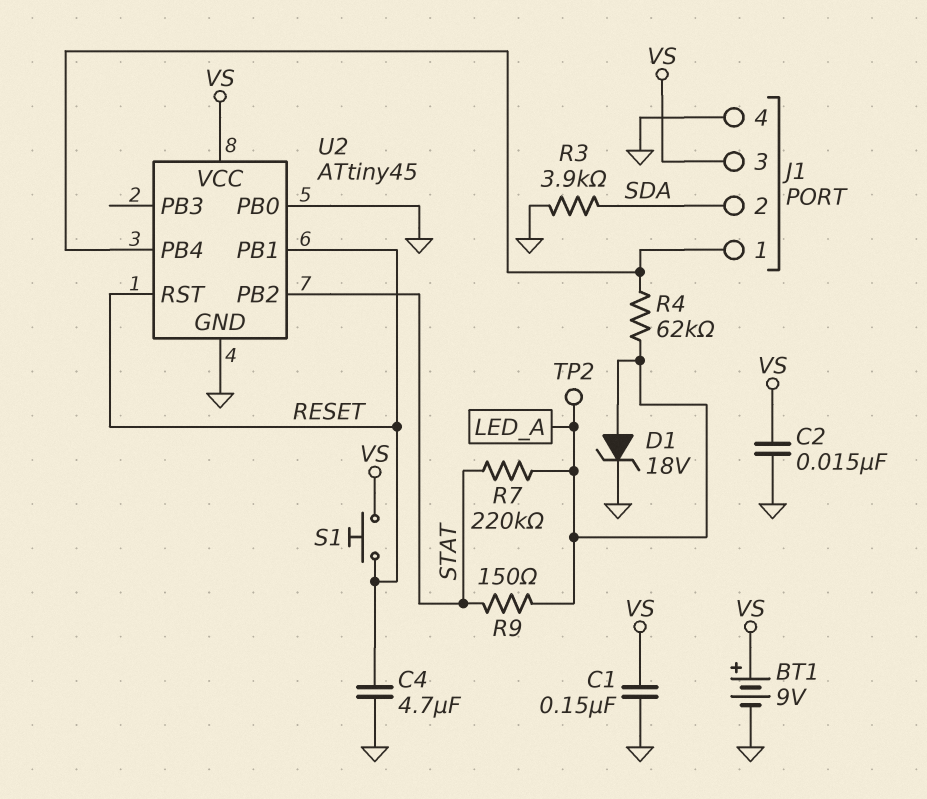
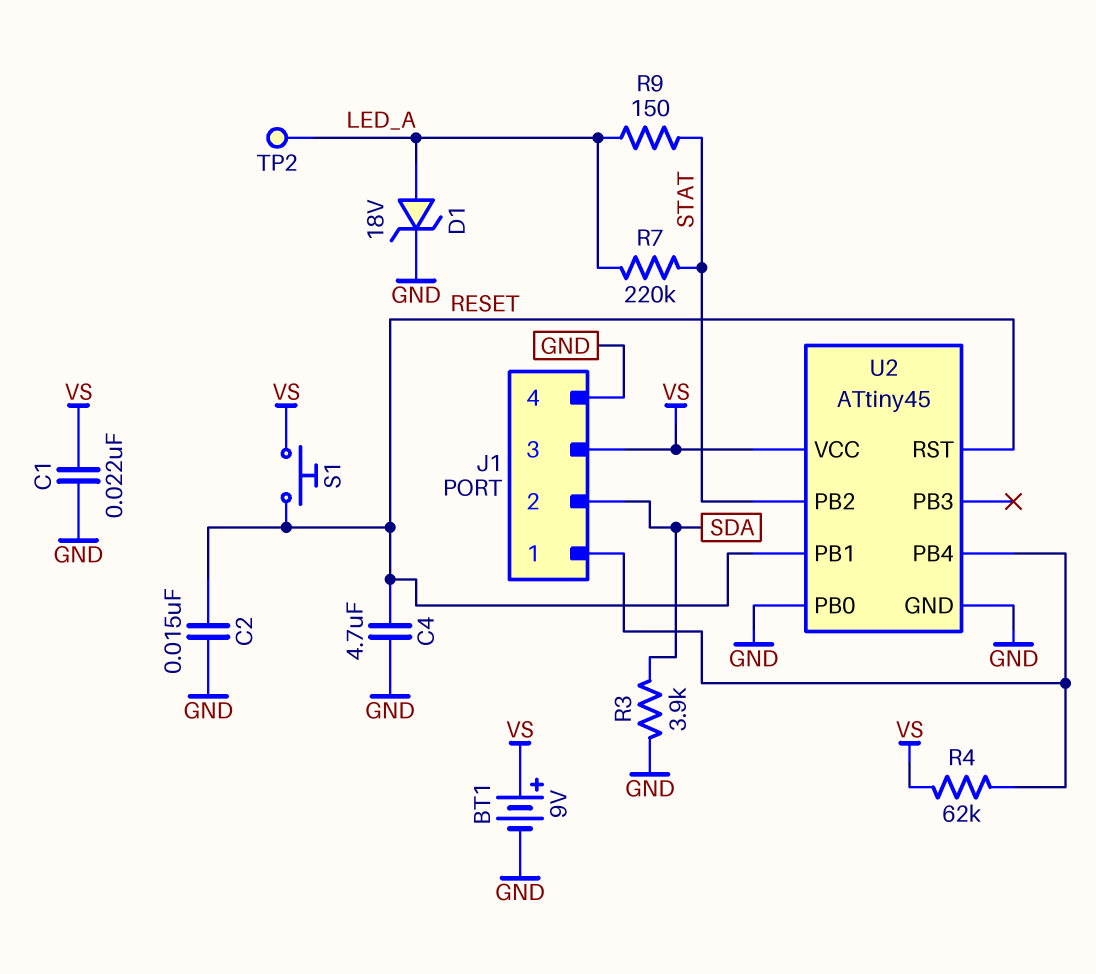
C1: 150nF (GND, VS) -> 22nF (GND, VS)
C2: 15nF (GND, VS) -> 15nF (GND, RESET)
R4: 62k (J1/1, LED_A) -> 62k (J1/1, VS)

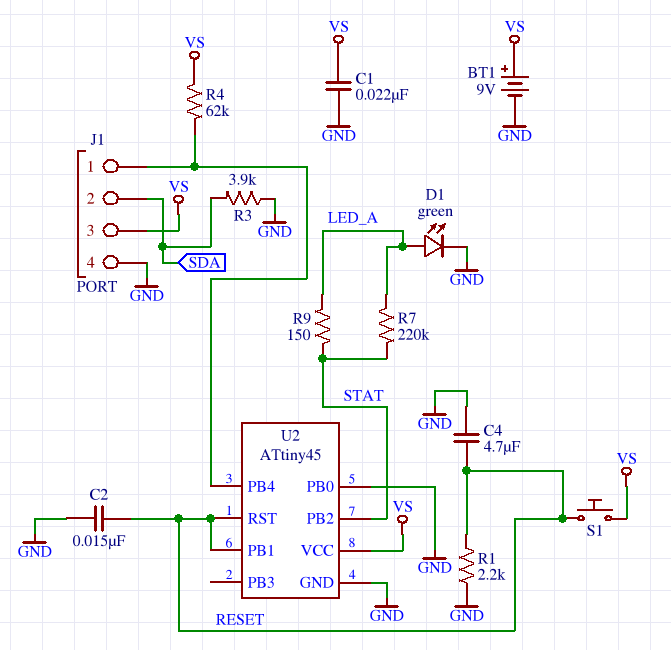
D1: zener 18V (A LED_A, K GND) -> LED green (A LED_A, K GND)
R1: none -> 2.2k (GND, RESET)
TP2: test point (LED_A) -> none

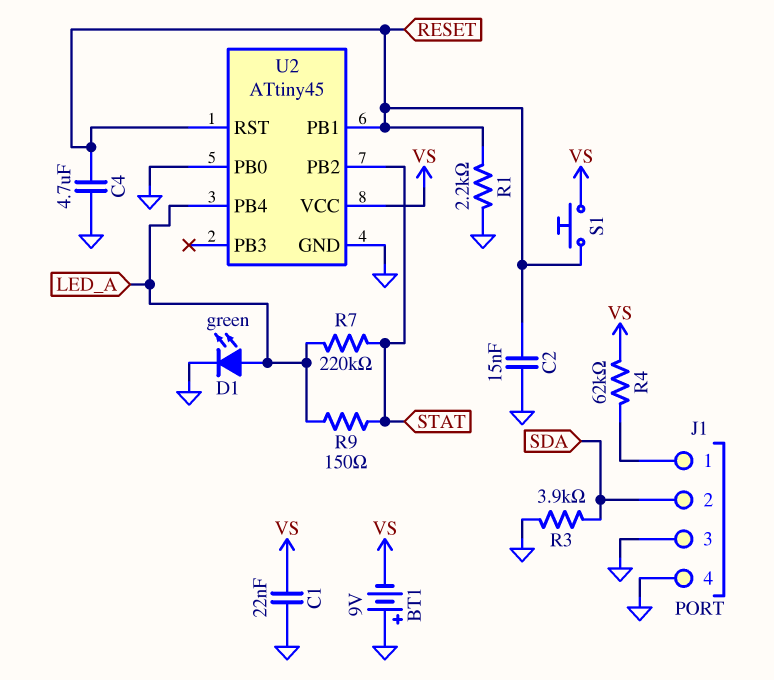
BT1: 9V (plus VS, minus GND) -> 9V (plus GND, minus VS)
J1 pin 3: VS -> GND
U2 pin PB4: J1/1 -> LED_A

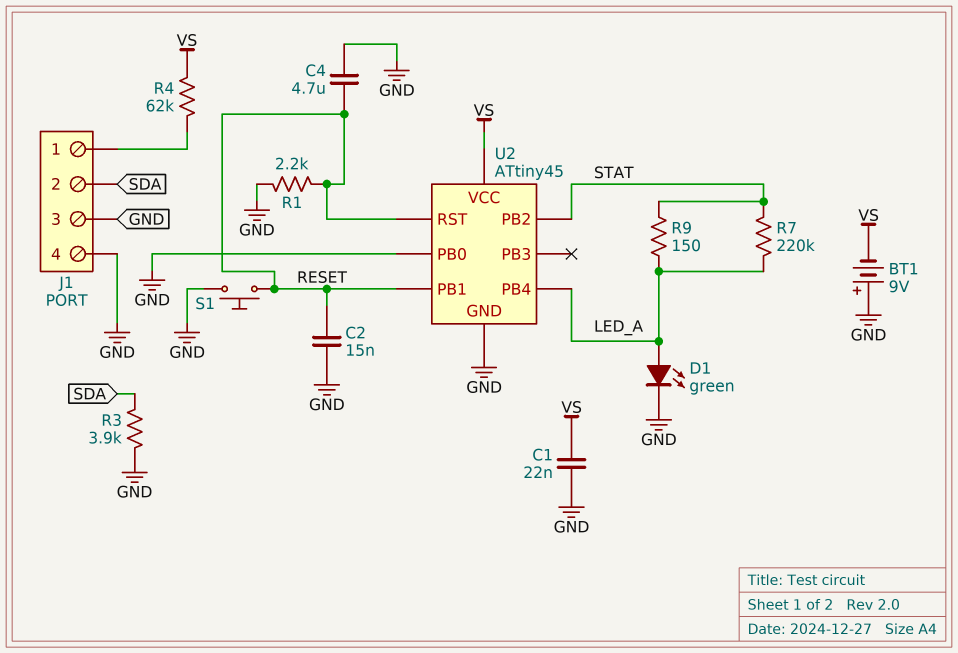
S1: button (RESET, VS) -> button (GND, RESET)

